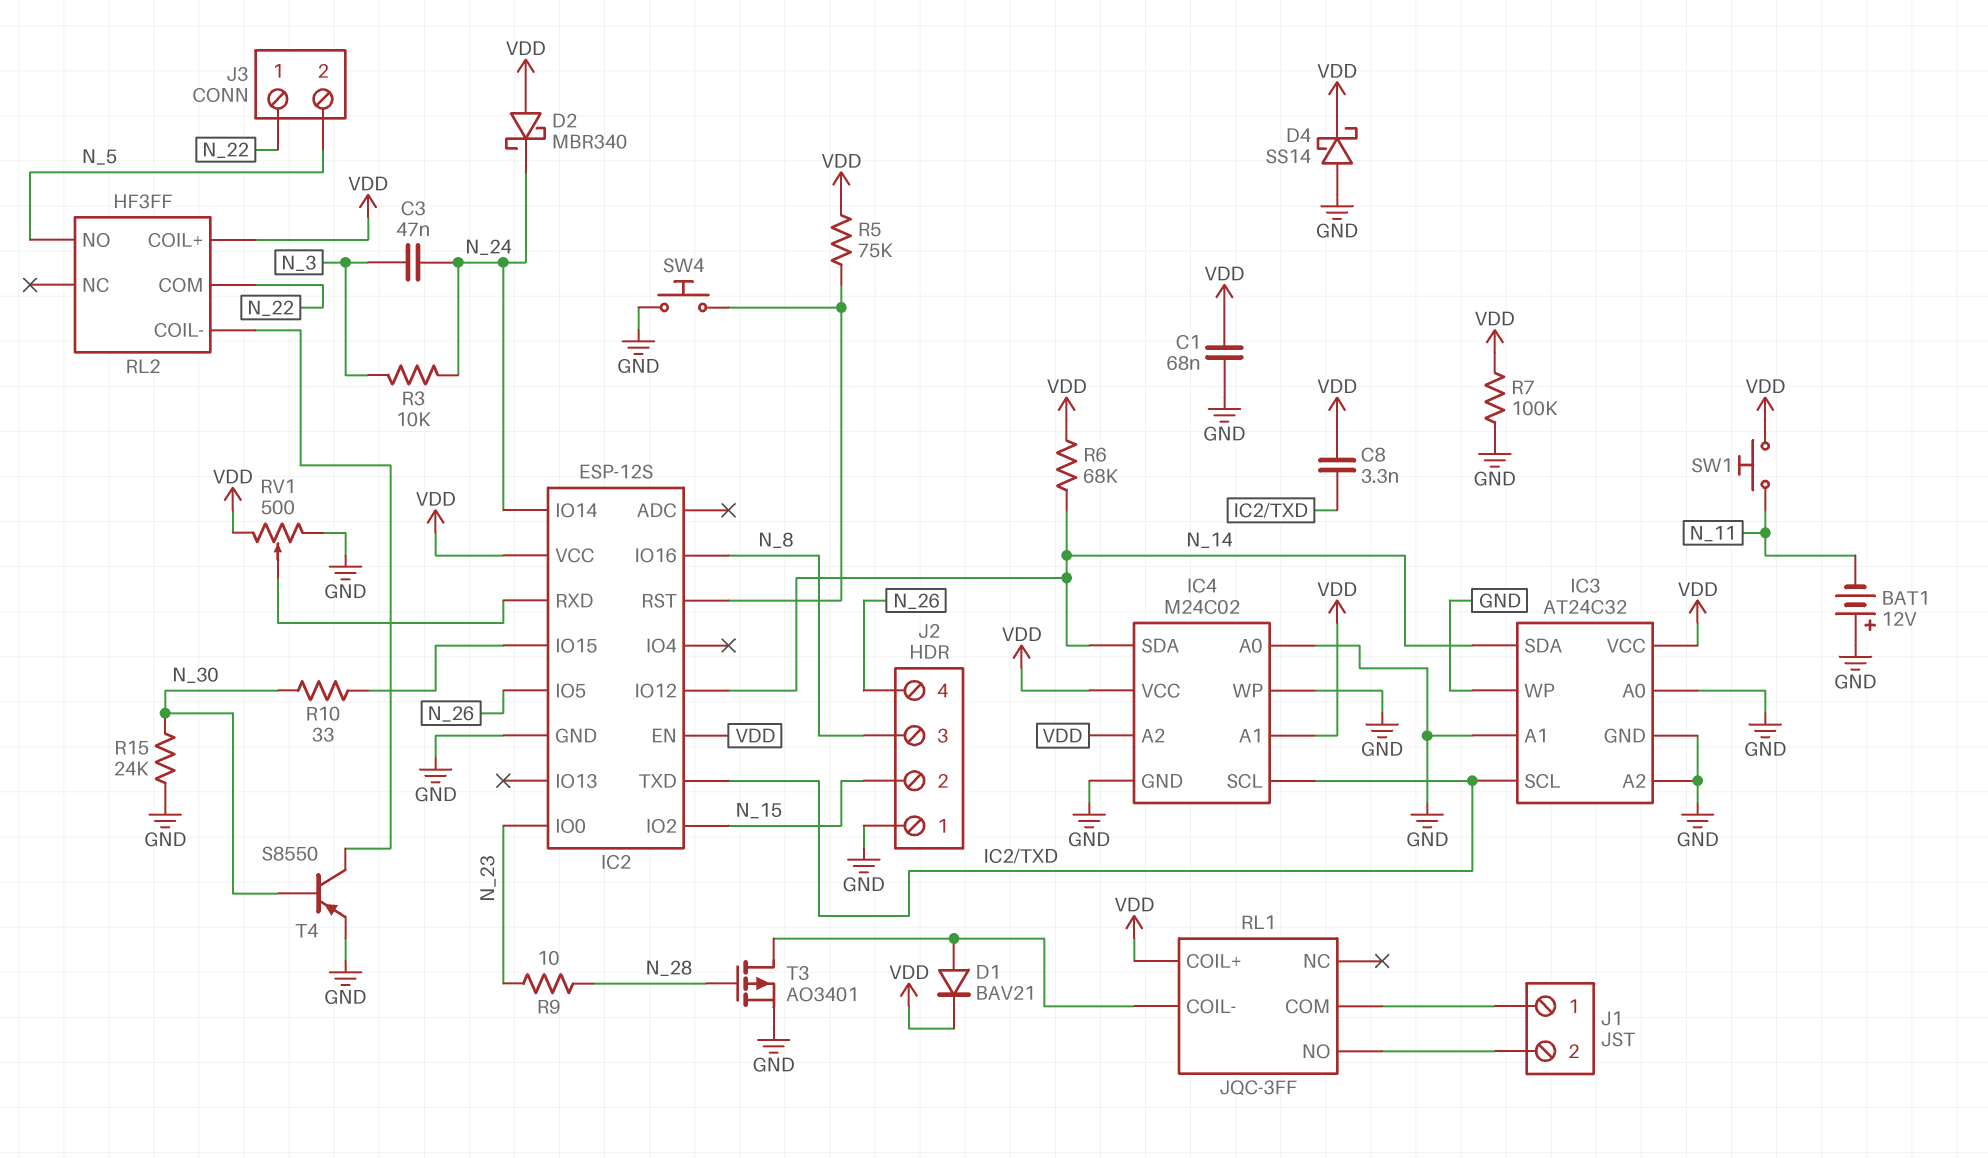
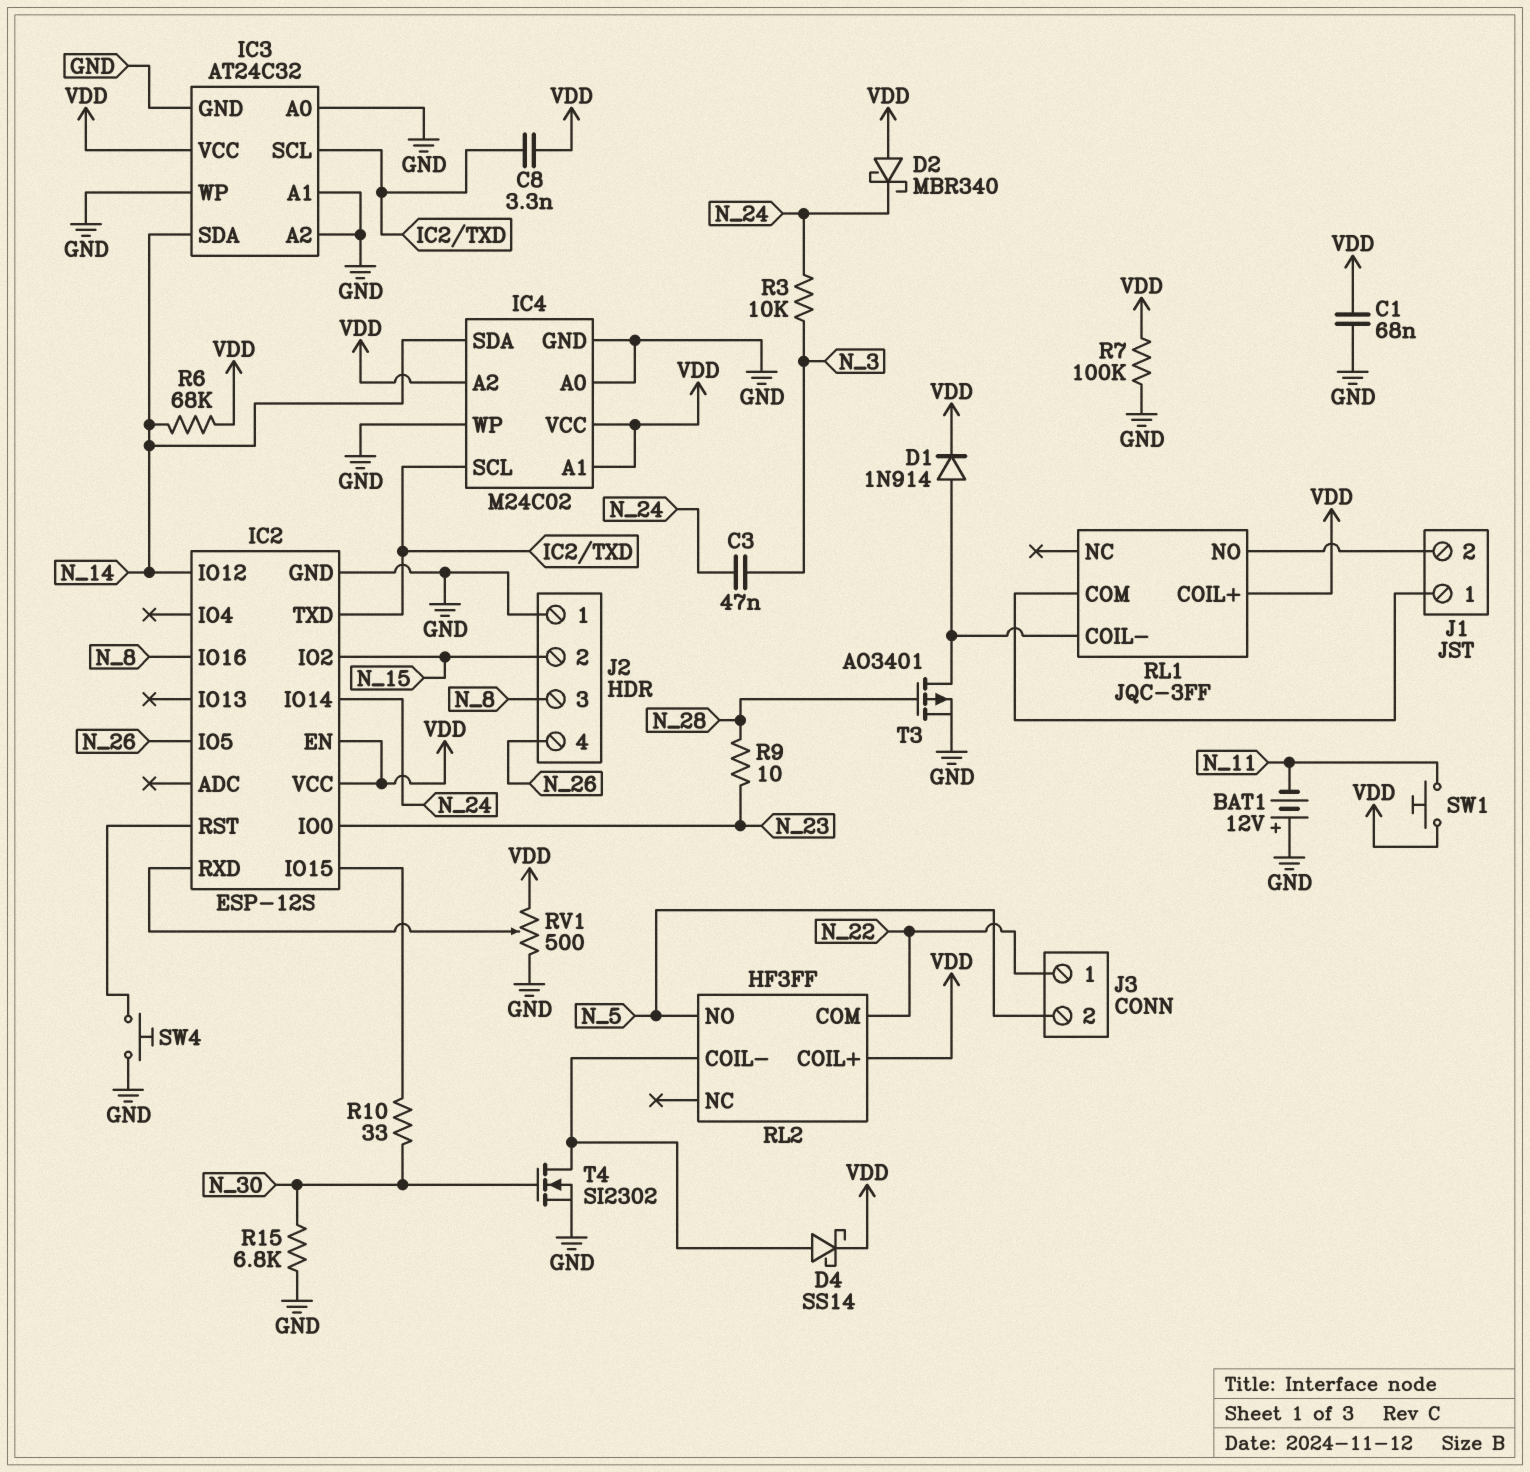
D1: diode BAV21 (A RL1/COIL-, K VDD) -> diode 1N914 (A RL1/COIL-, K VDD)
D4: schottky SS14 (A GND, K VDD) -> schottky SS14 (A RL2/COIL-, K VDD)
R5: 75k (IC2/RST, VDD) -> none
R15: 24k (GND, N_30) -> 6.8k (GND, N_30)
T4: PNP S8550 (B N_30, C RL2/COIL-, E GND) -> NMOS SI2302 (G N_30, D RL2/COIL-, S GND)

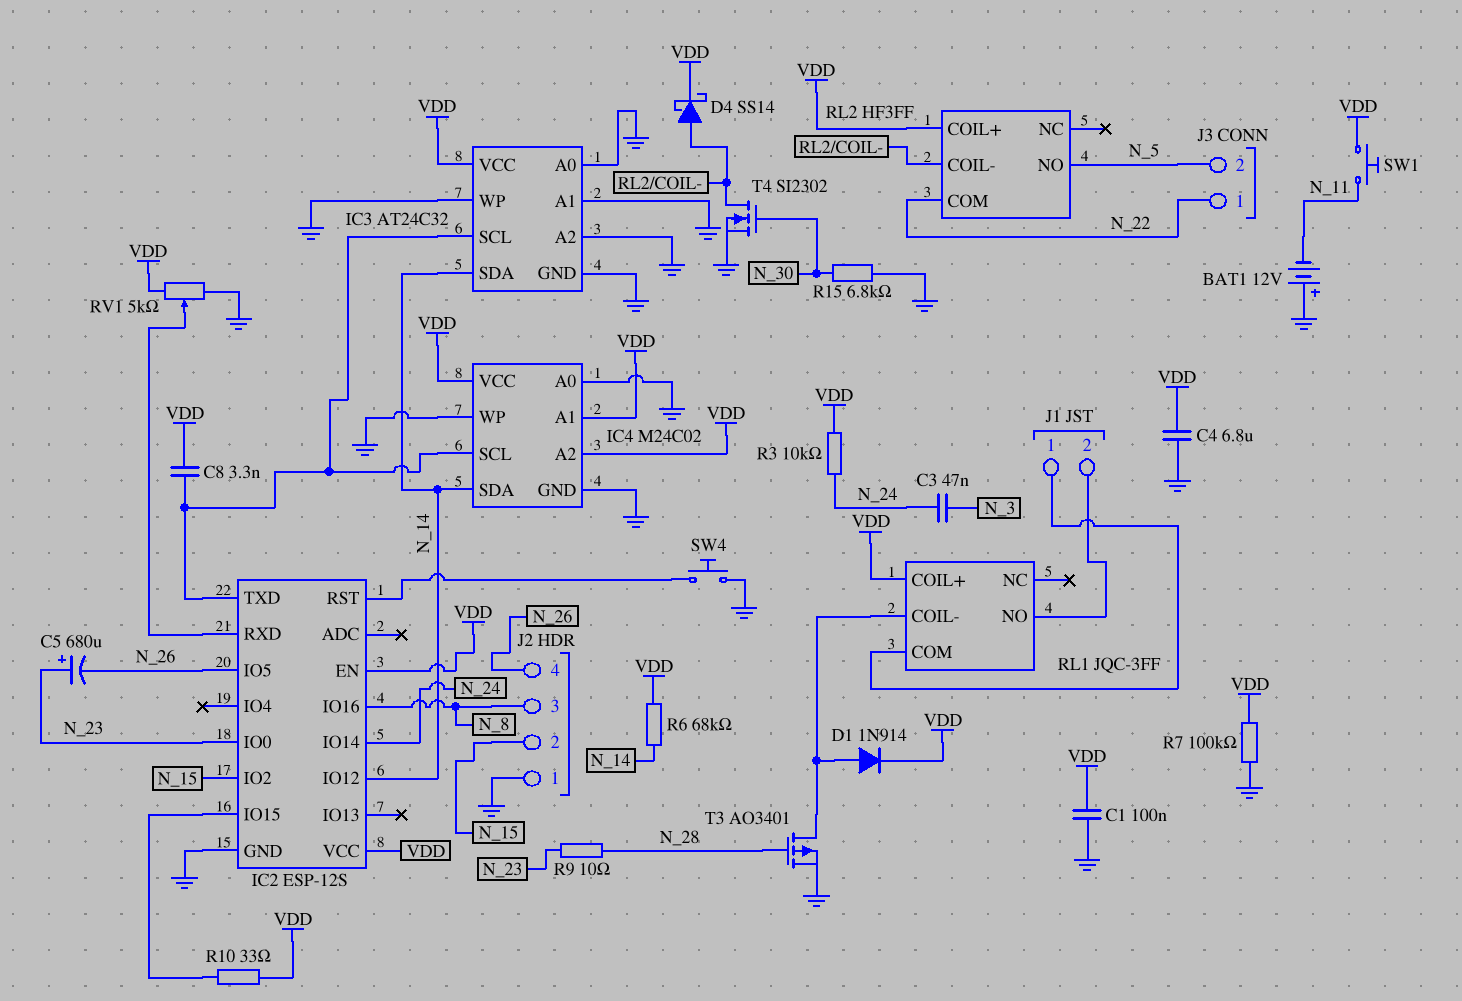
C1: 68nF (GND, VDD) -> 100nF (GND, VDD)
C4: none -> 6.8uF (GND, VDD)
C5: none -> 680uF (plus N_23, minus N_26)
D2: schottky MBR340 (A VDD, K N_24) -> none
R3: 10k (N_3, N_24) -> 10k (N_24, VDD)
R10: 33 (IC2/IO15, N_30) -> 33 (IC2/IO15, VDD)
RV1: 500 (GND, VDD, wiper IC2/RXD) -> 5k (GND, VDD, wiper IC2/RXD)

